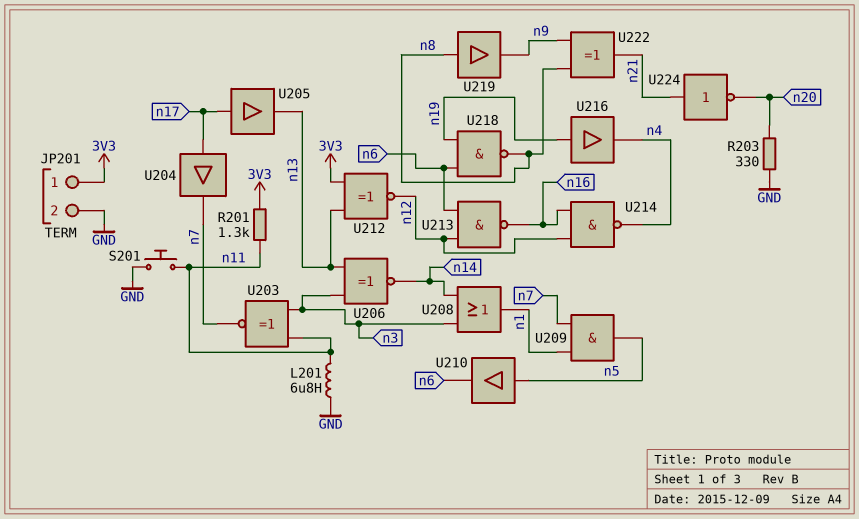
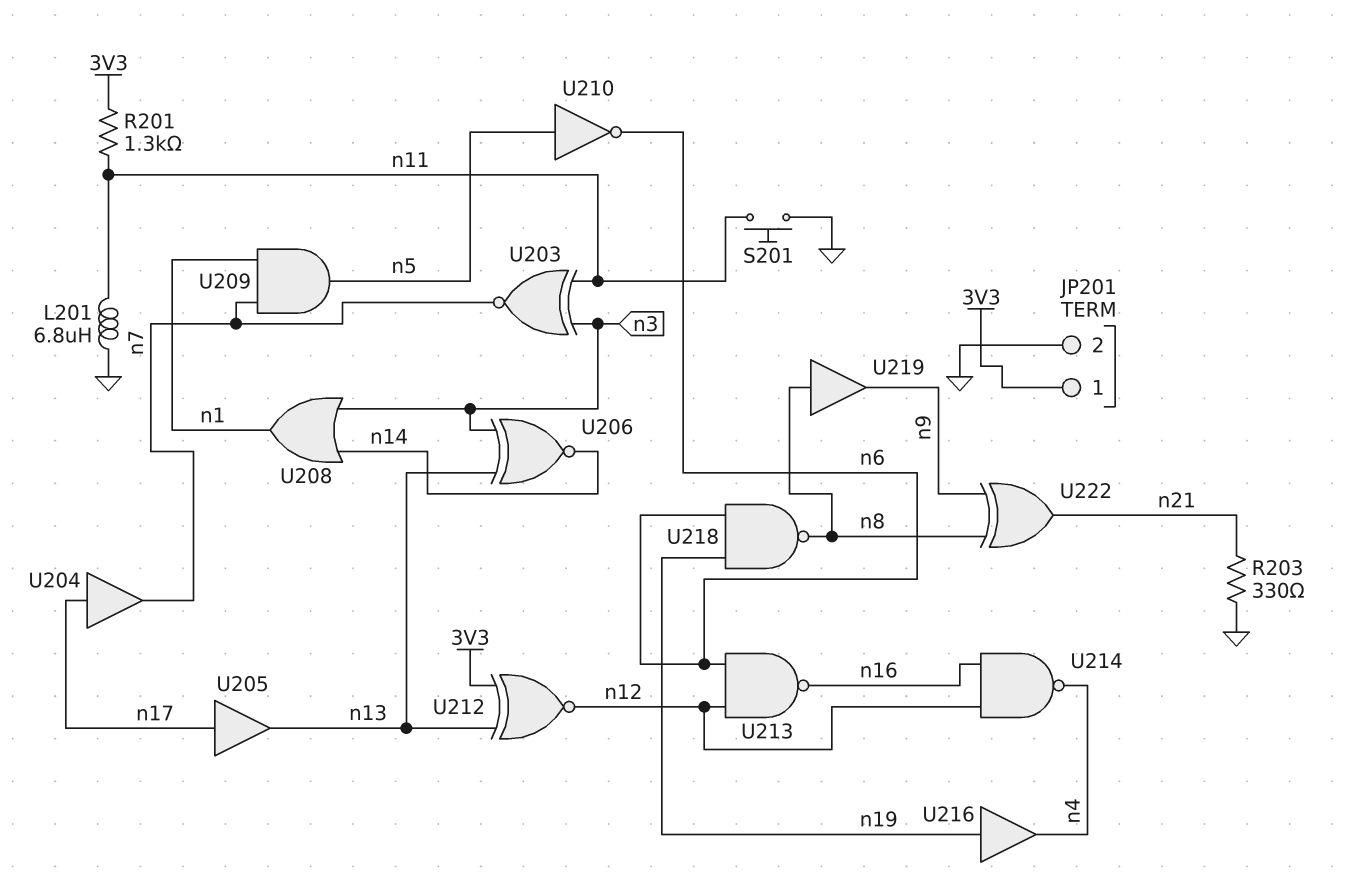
R203: 330 (GND, n20) -> 330 (GND, n21)
U210: buffer (in n5, out n6) -> NOT (in n5, out n6)
U224: NOT (in n21, out n20) -> none

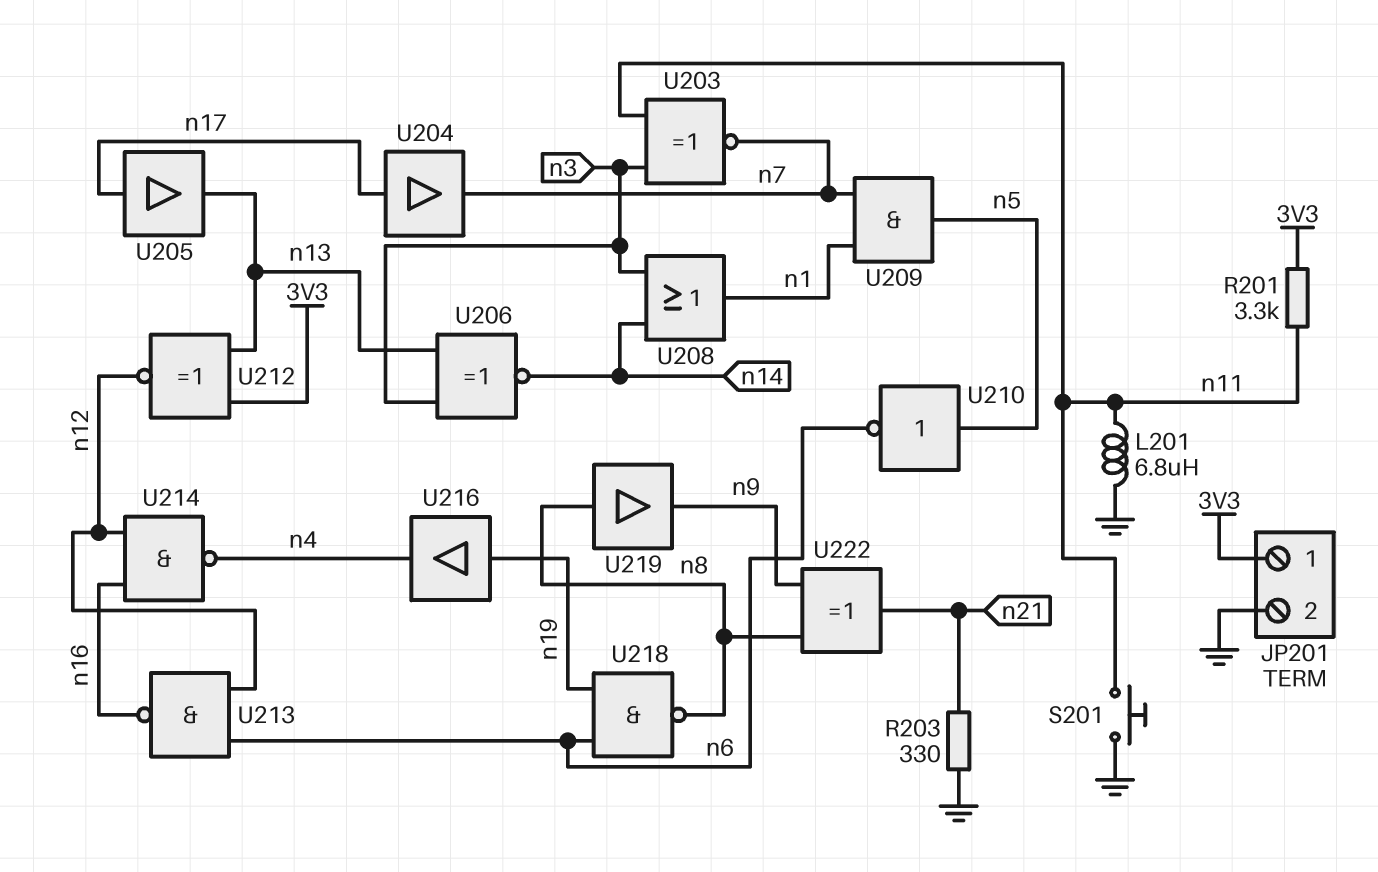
R201: 1.3k (3V3, n11) -> 3.3k (3V3, n11)

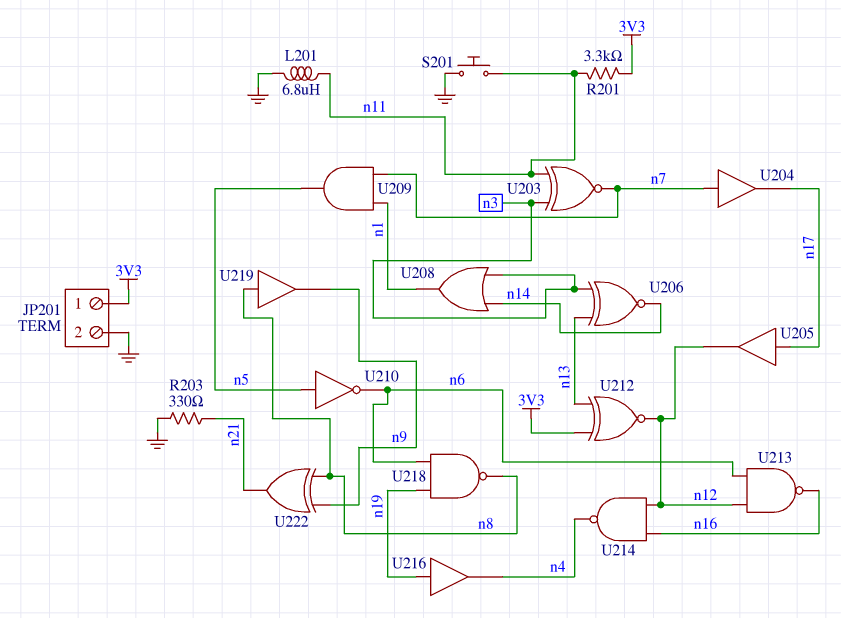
U204: buffer (in n17, out n7) -> buffer (in n7, out n17)
U205: buffer (in n17, out n13) -> buffer (in n17, out n12)

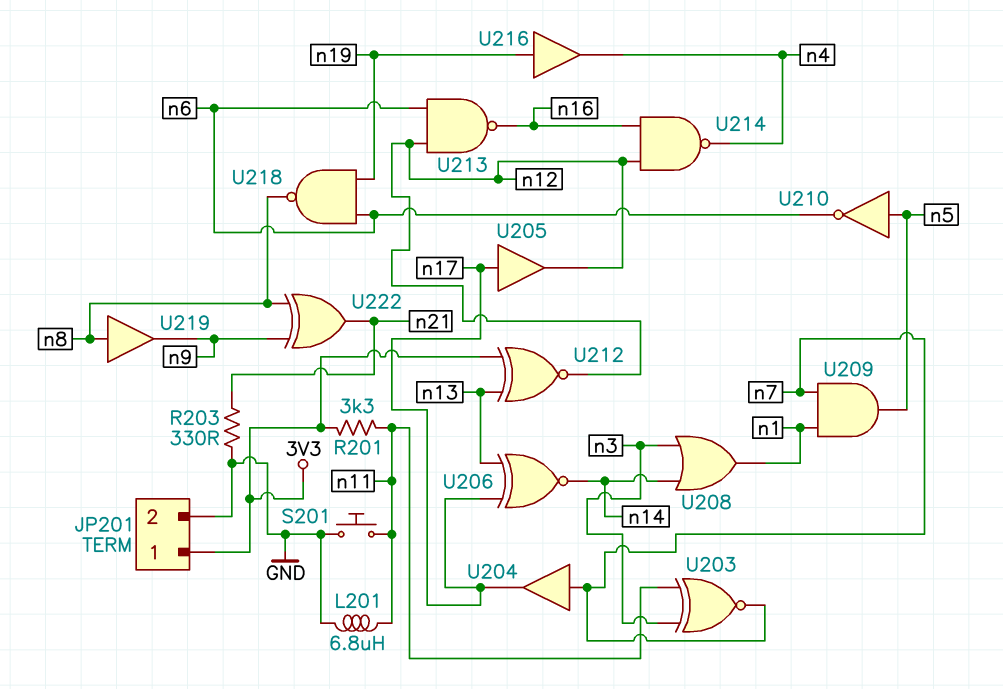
U206: XNOR (in n3, in n13, out n14) -> XNOR (in n13, in n17, out n14)

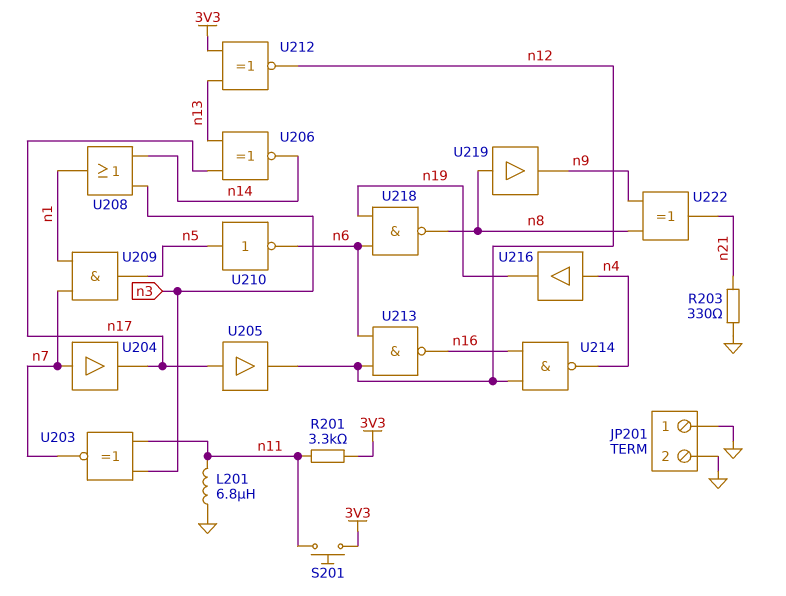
JP201 pin 1: 3V3 -> GND
S201: button (GND, n11) -> button (3V3, n11)
U216: buffer (in n19, out n4) -> buffer (in n4, out n19)

